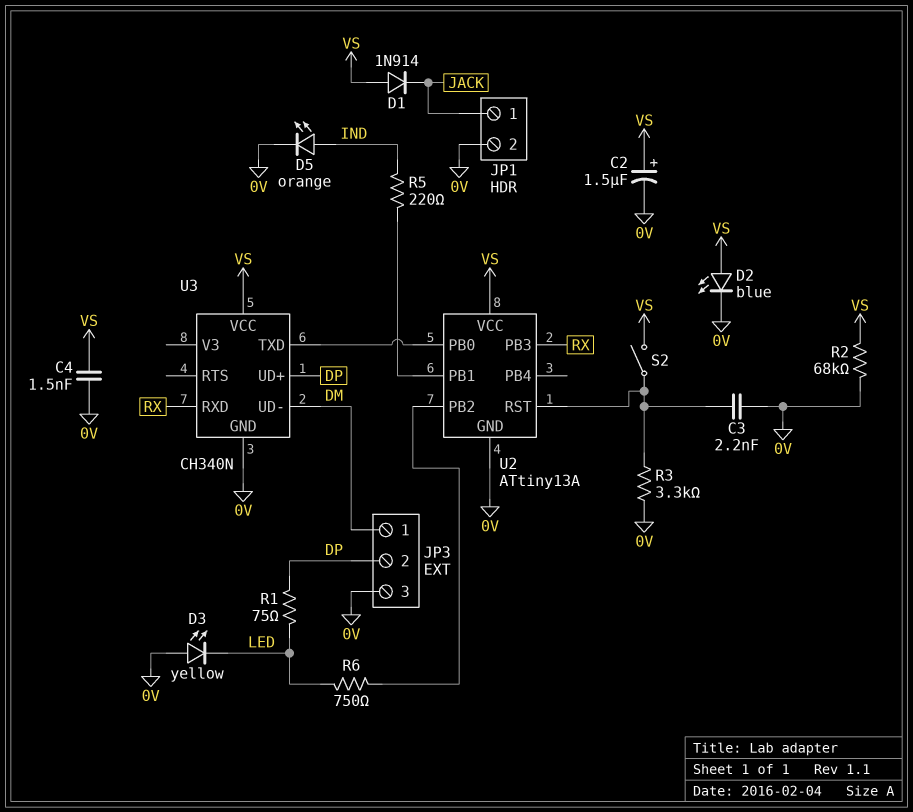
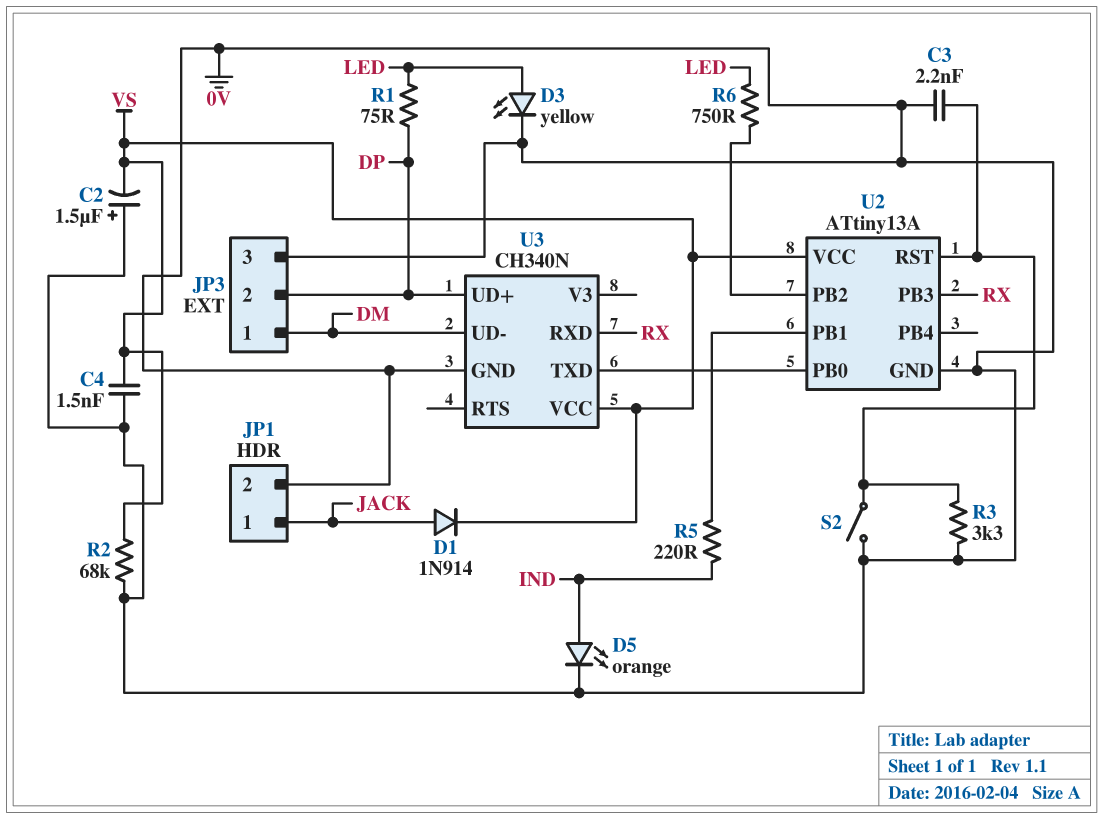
C2: 1.5uF (plus VS, minus 0V) -> 1.5uF (plus 0V, minus VS)
D1: diode 1N914 (A VS, K JACK) -> diode 1N914 (A JACK, K VS)
D2: LED blue (A VS, K 0V) -> none
D3: LED yellow (A 0V, K LED) -> LED yellow (A LED, K 0V)
S2: switch (U2/RST, VS) -> switch (0V, U2/RST)

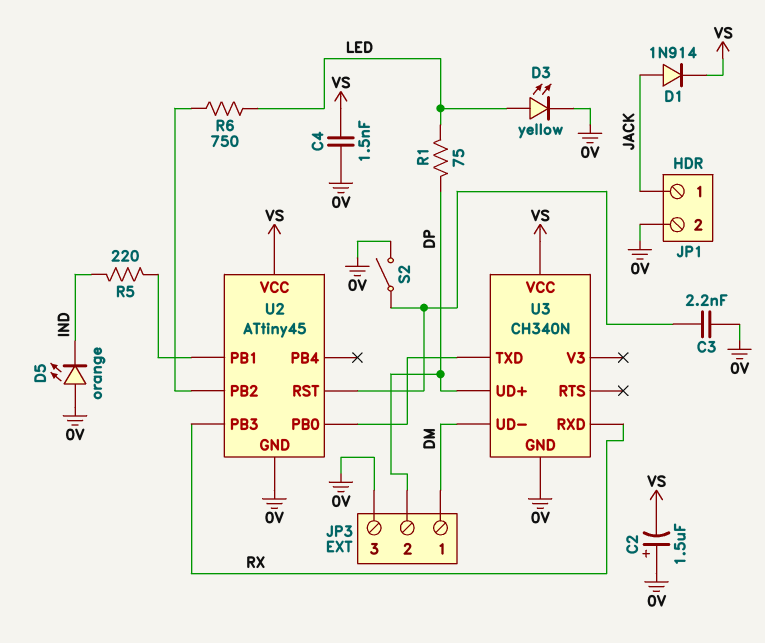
D5: LED orange (A IND, K 0V) -> LED orange (A 0V, K IND)
R2: 68k (0V, VS) -> none
R3: 3.3k (0V, U2/RST) -> none
U2: ATtiny13A -> ATtiny45

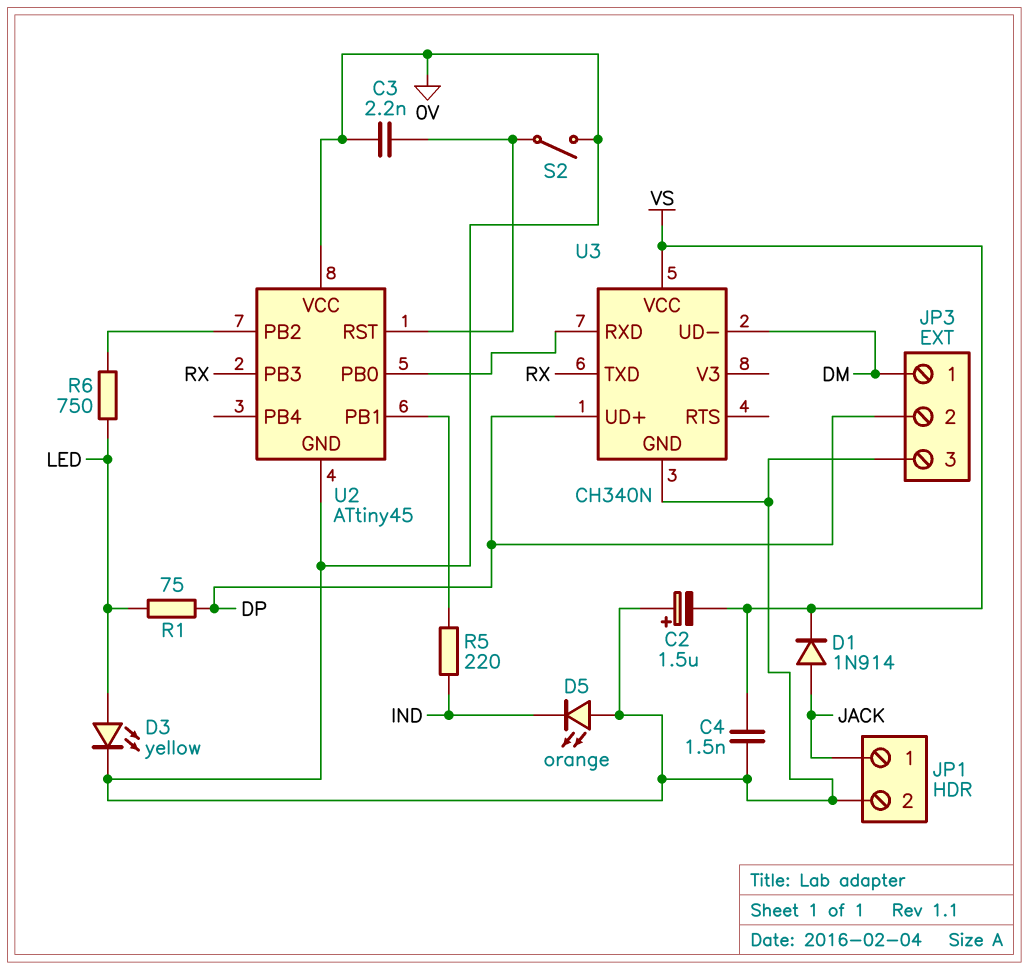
U2 pin VCC: VS -> 0V
U3 pin RXD: RX -> U2/PB0
U3 pin TXD: U2/PB0 -> RX

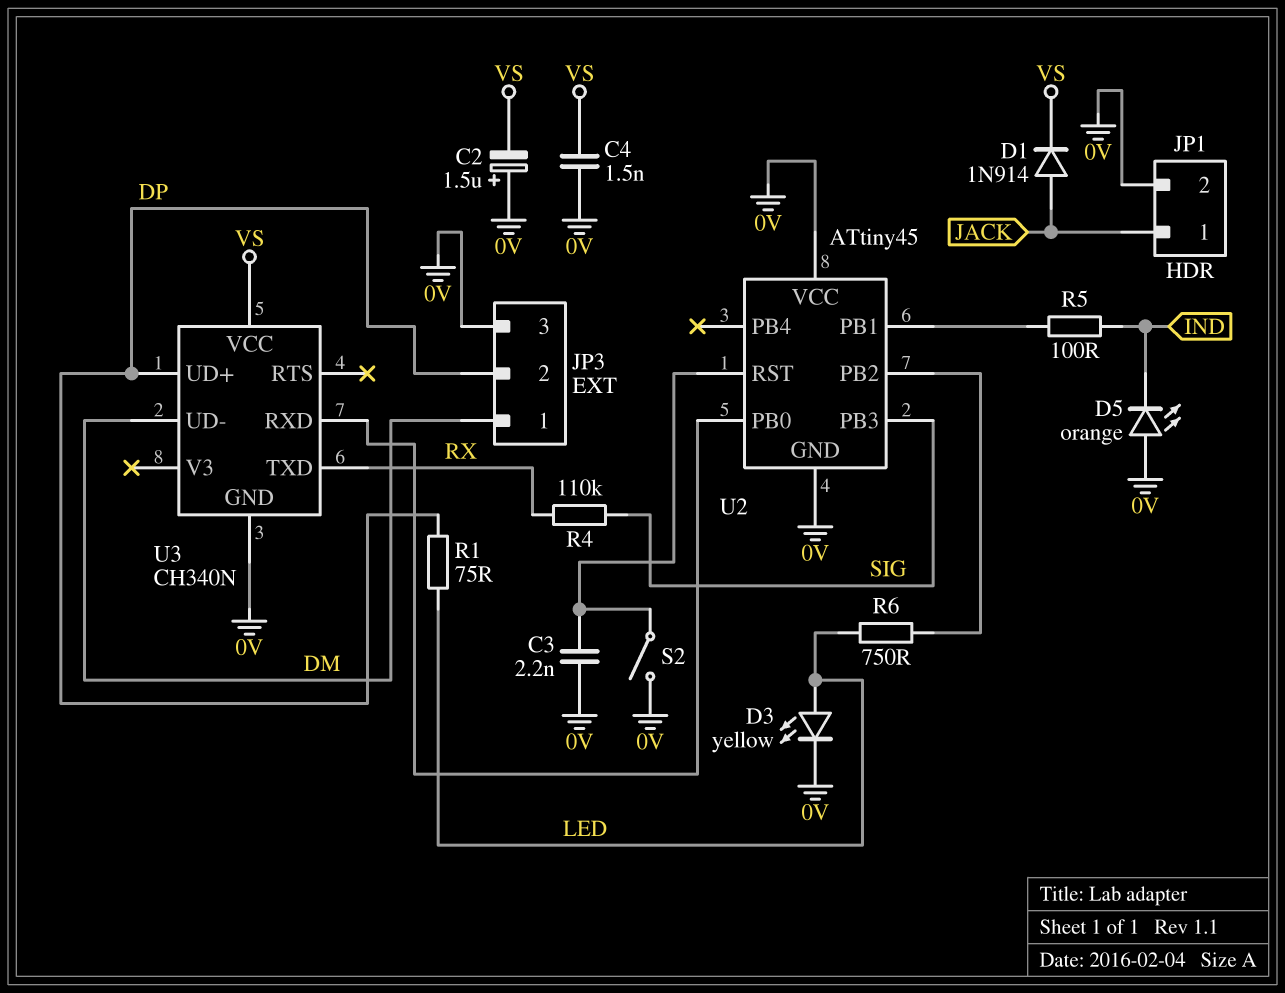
R4: none -> 110k (RX, SIG)
R5: 220 (IND, U2/PB1) -> 100 (IND, U2/PB1)
U2 pin PB3: RX -> SIG

